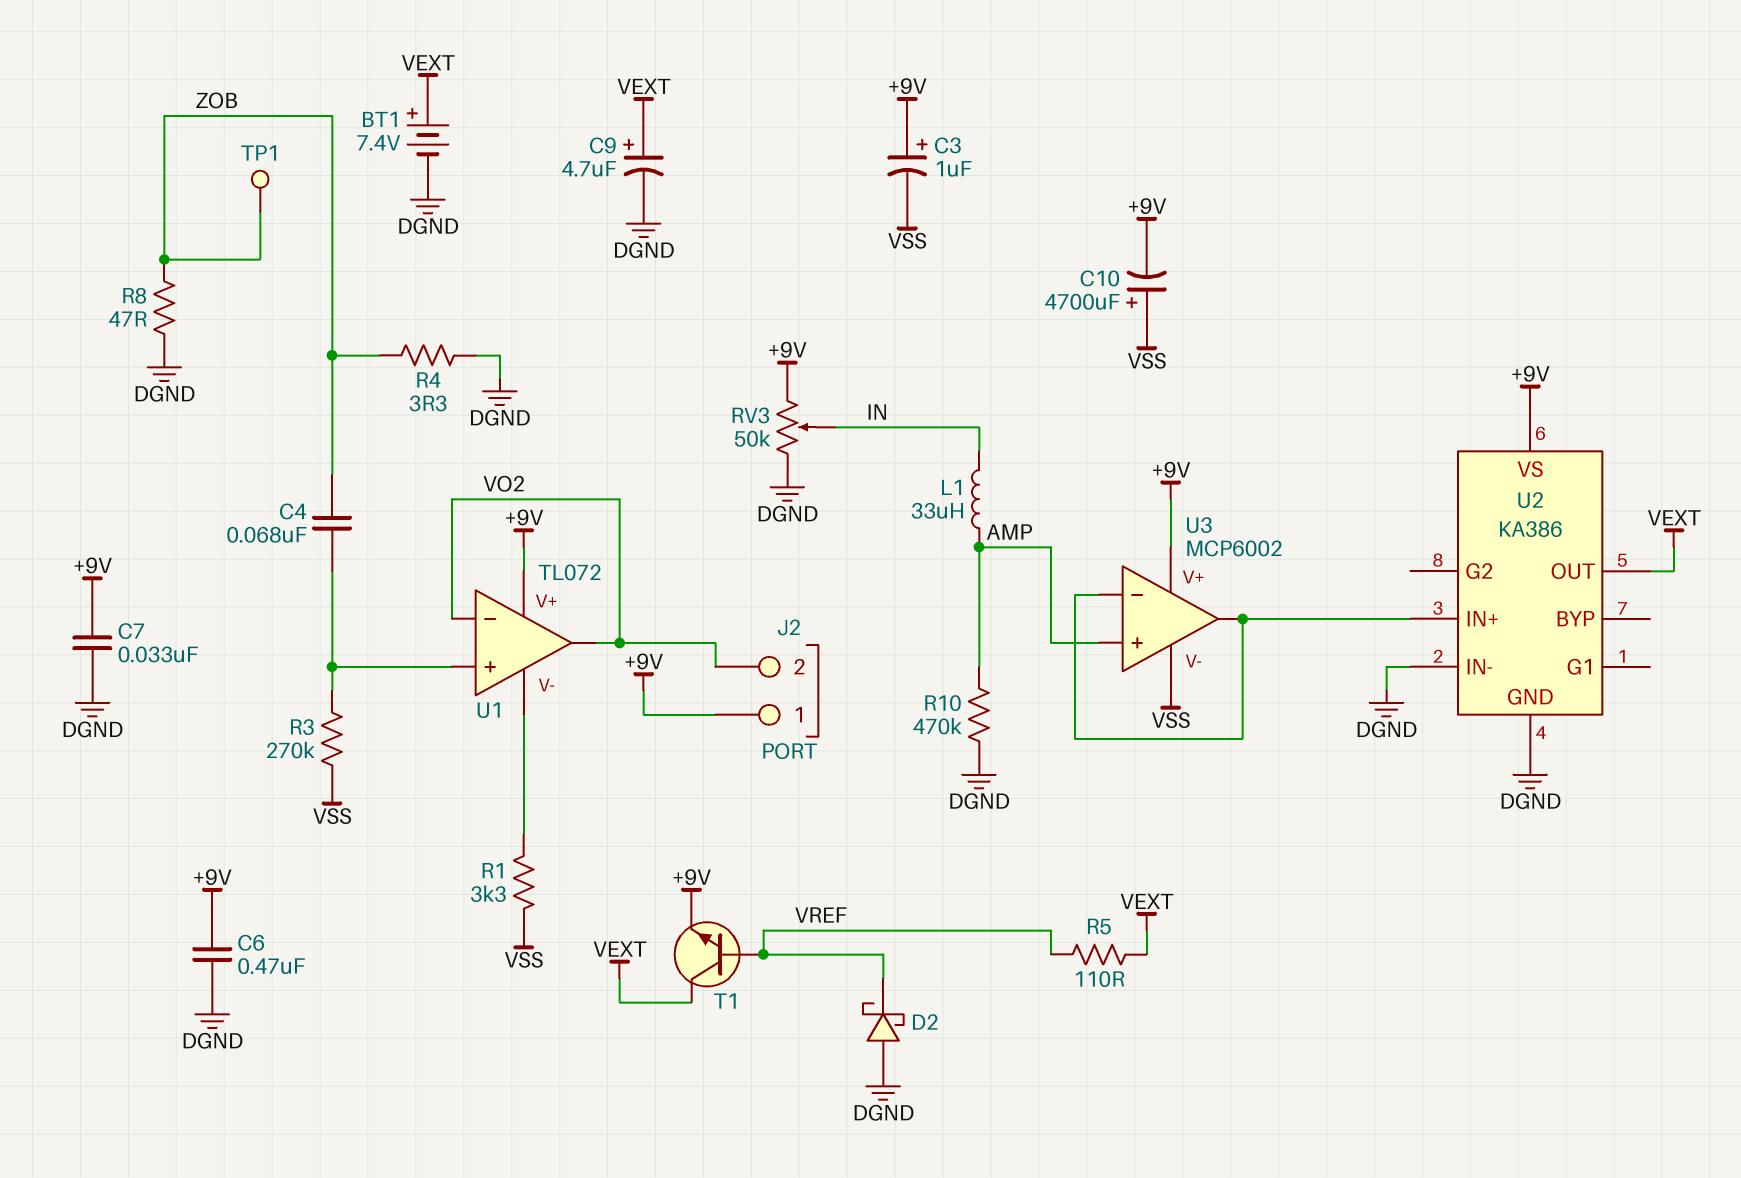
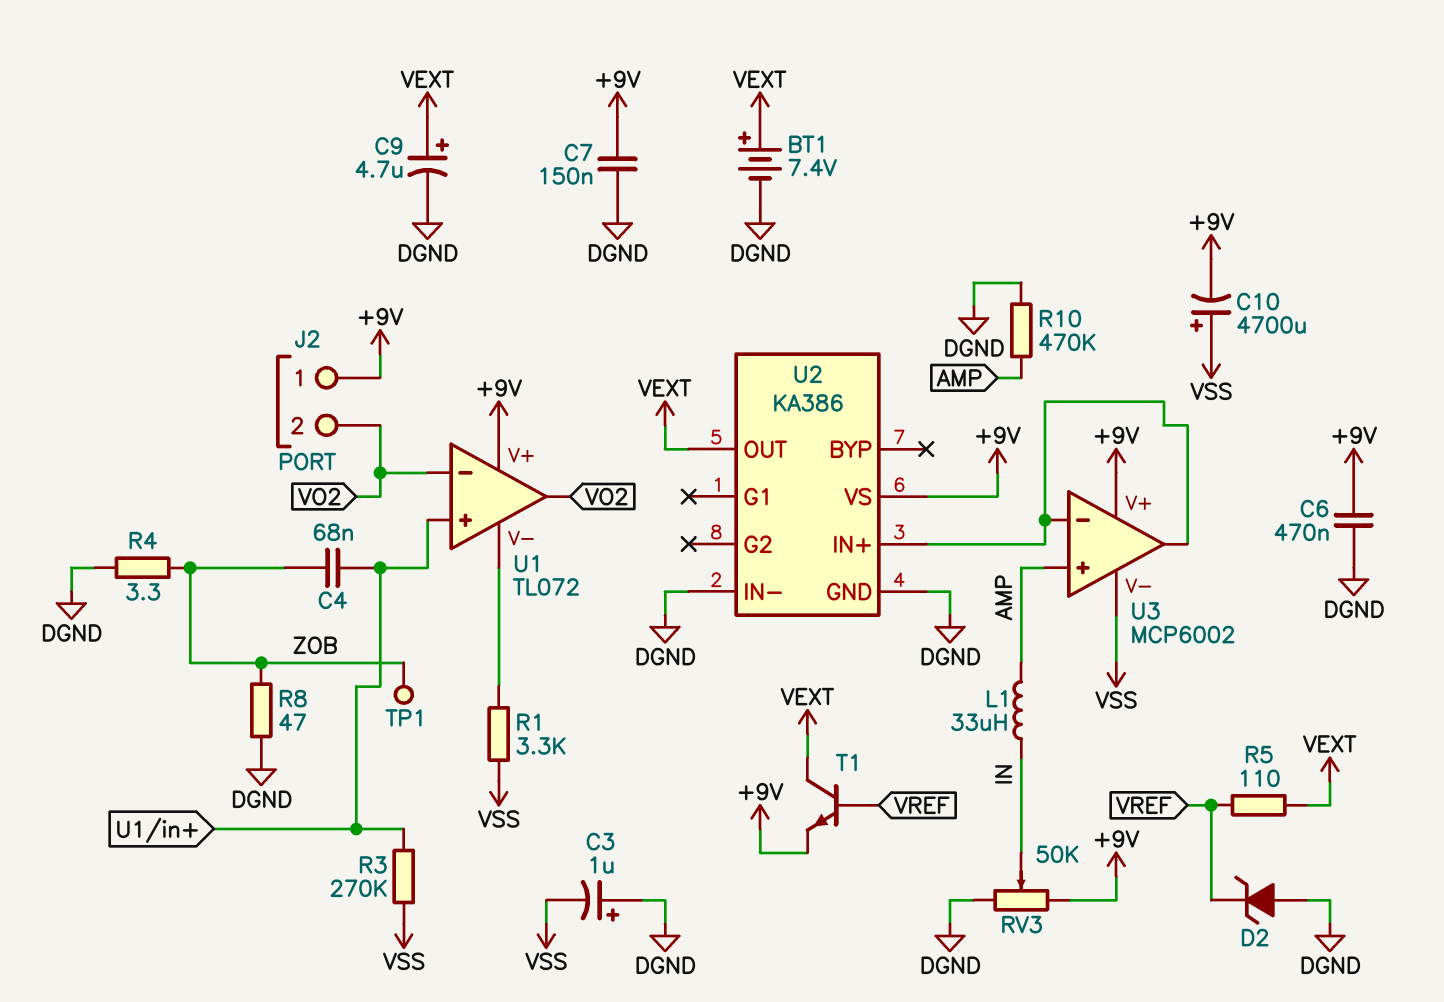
C3: 1uF (plus +9V, minus VSS) -> 1uF (plus DGND, minus VSS)
C7: 33nF (+9V, DGND) -> 150nF (+9V, DGND)
D2: schottky (A DGND, K VREF) -> zener (A DGND, K VREF)

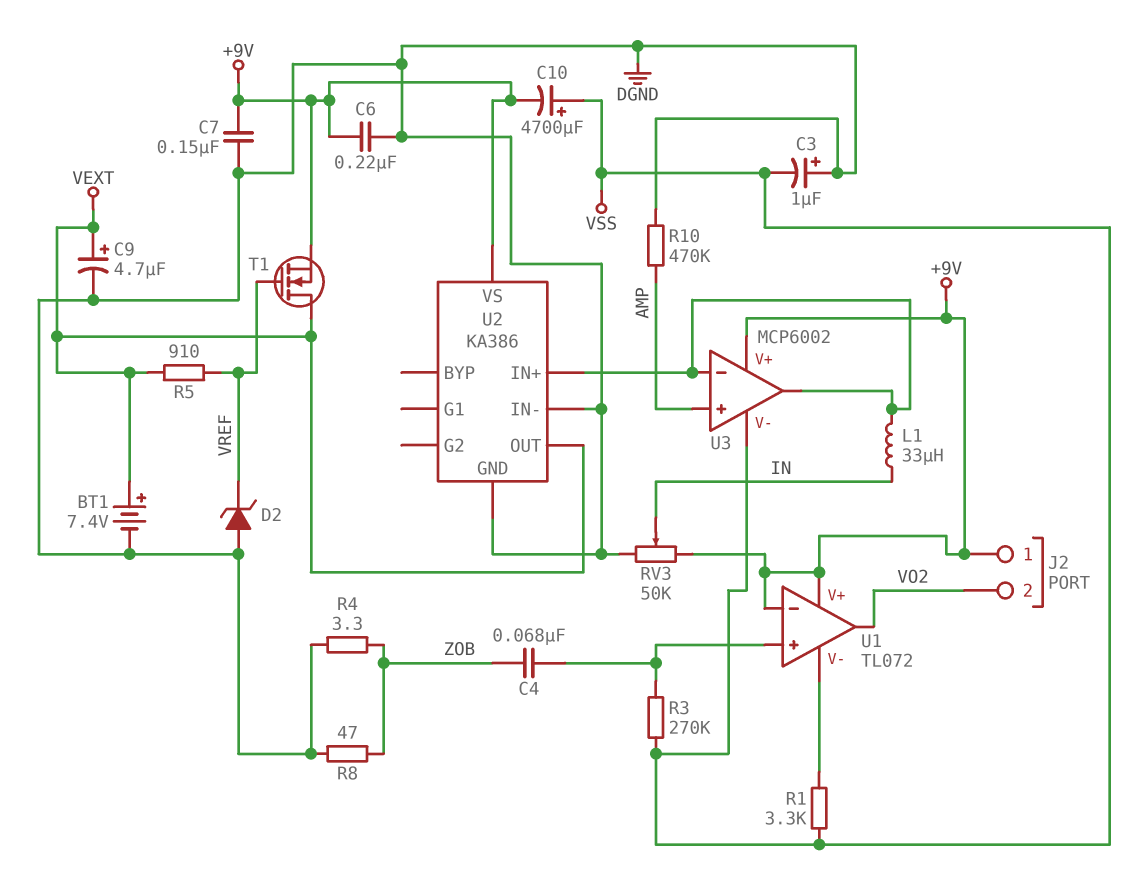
C6: 470nF (+9V, DGND) -> 220nF (+9V, DGND)
L1: 33uH (AMP, IN) -> 33uH (IN, U2/IN+)
R5: 110 (VEXT, VREF) -> 910 (VEXT, VREF)
T1: NPN (B VREF, C VEXT, E +9V) -> NMOS (G VREF, D VEXT, S +9V)
TP1: test point (ZOB) -> none
U1 pin in-: VO2 -> +9V

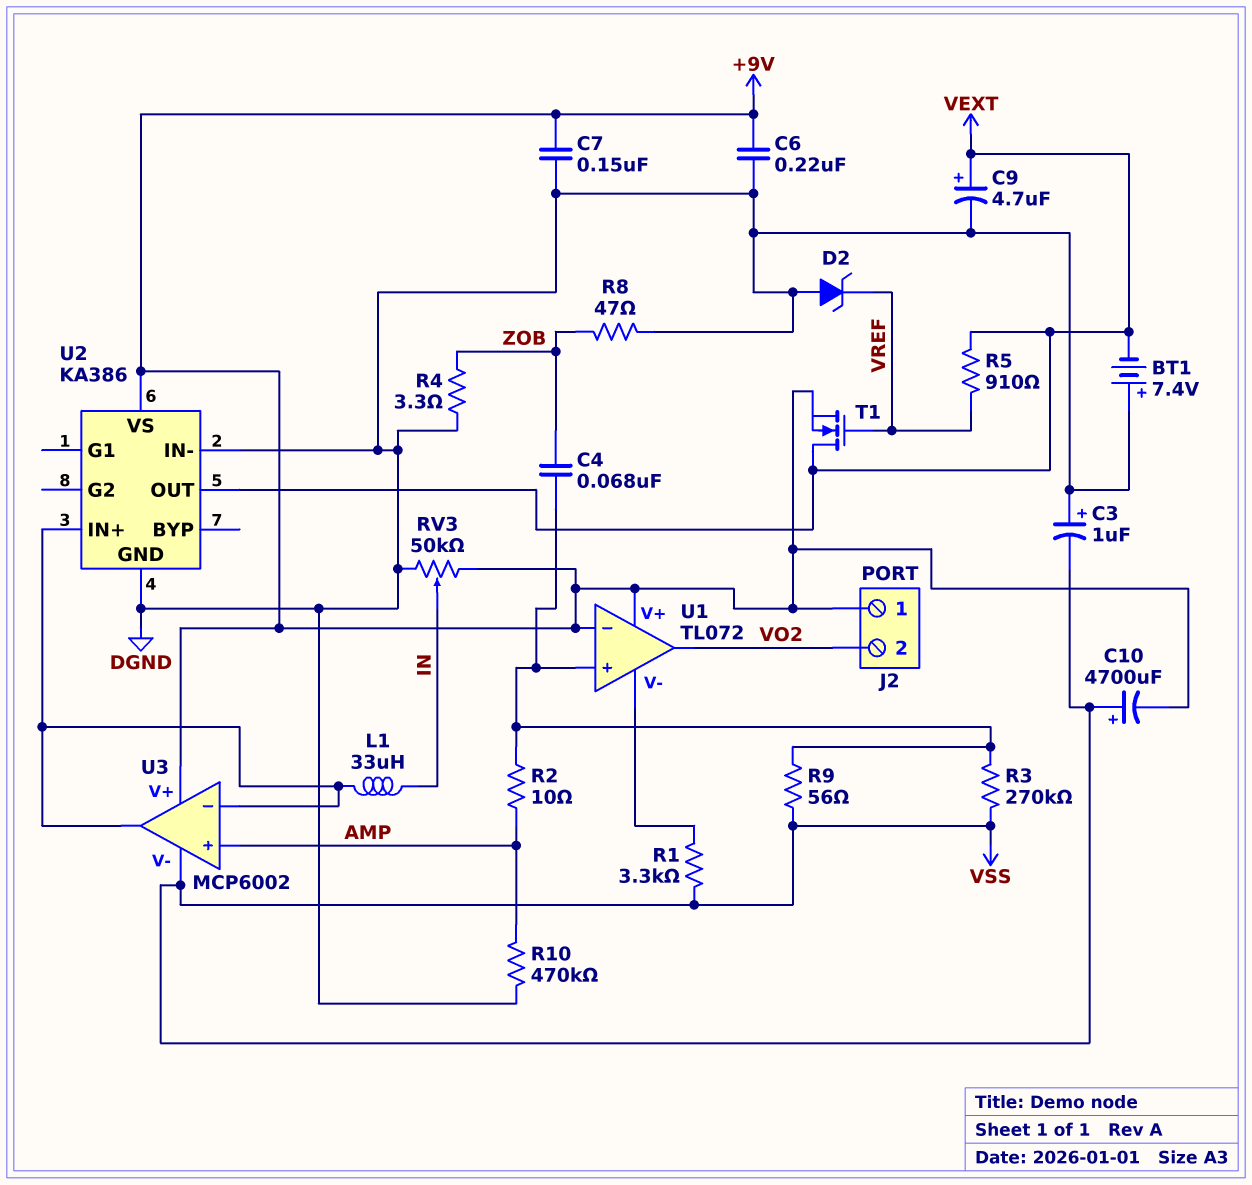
BT1: 7.4V (plus VEXT, minus DGND) -> 7.4V (plus DGND, minus VEXT)
R2: none -> 10 (AMP, U1/in+)
R9: none -> 56 (U1/in+, VSS)

